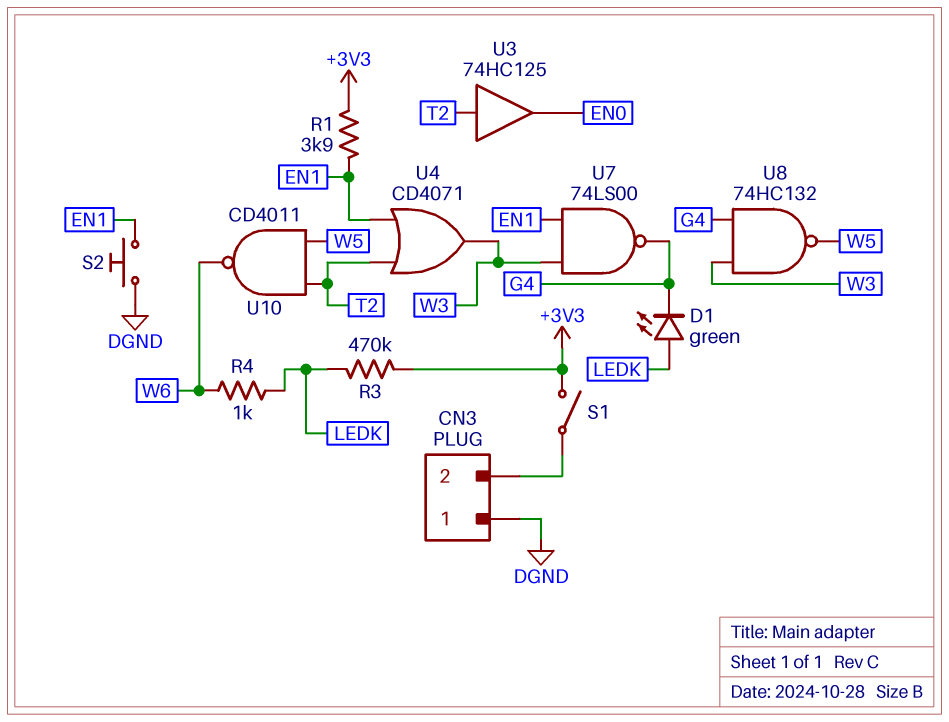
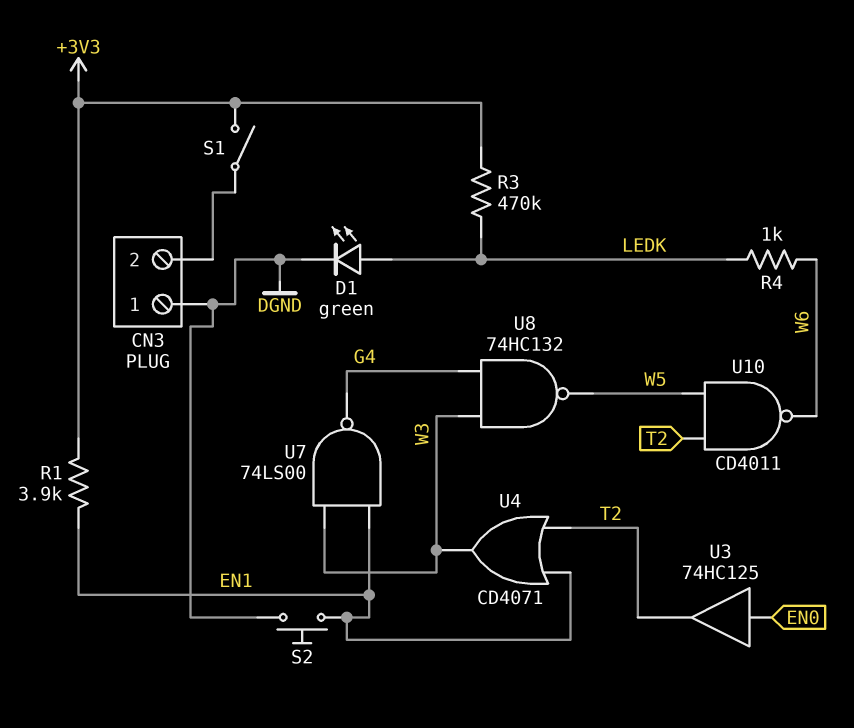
D1: LED green (A LEDK, K G4) -> LED green (A LEDK, K DGND)
U3: buffer 74HC125 (in T2, out EN0) -> buffer 74HC125 (in EN0, out T2)

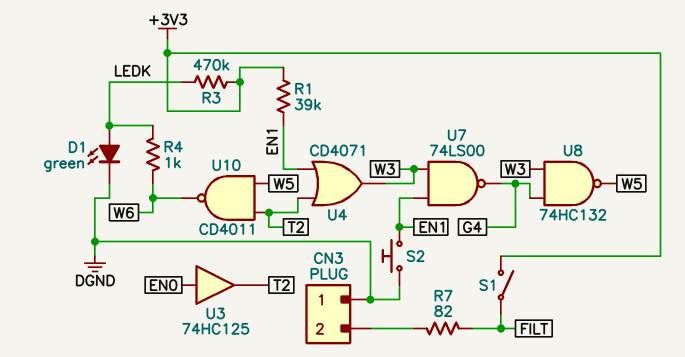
R1: 3.9k (+3V3, EN1) -> 39k (+3V3, EN1)
R7: none -> 82 (CN3/2, FILT)
S1: switch (+3V3, CN3/2) -> switch (+3V3, FILT)

